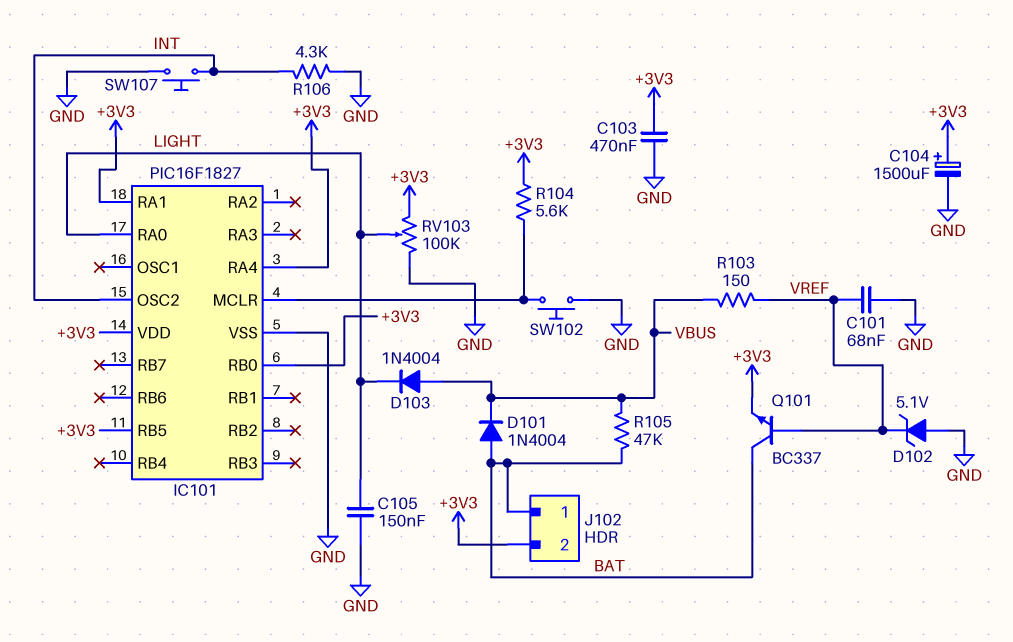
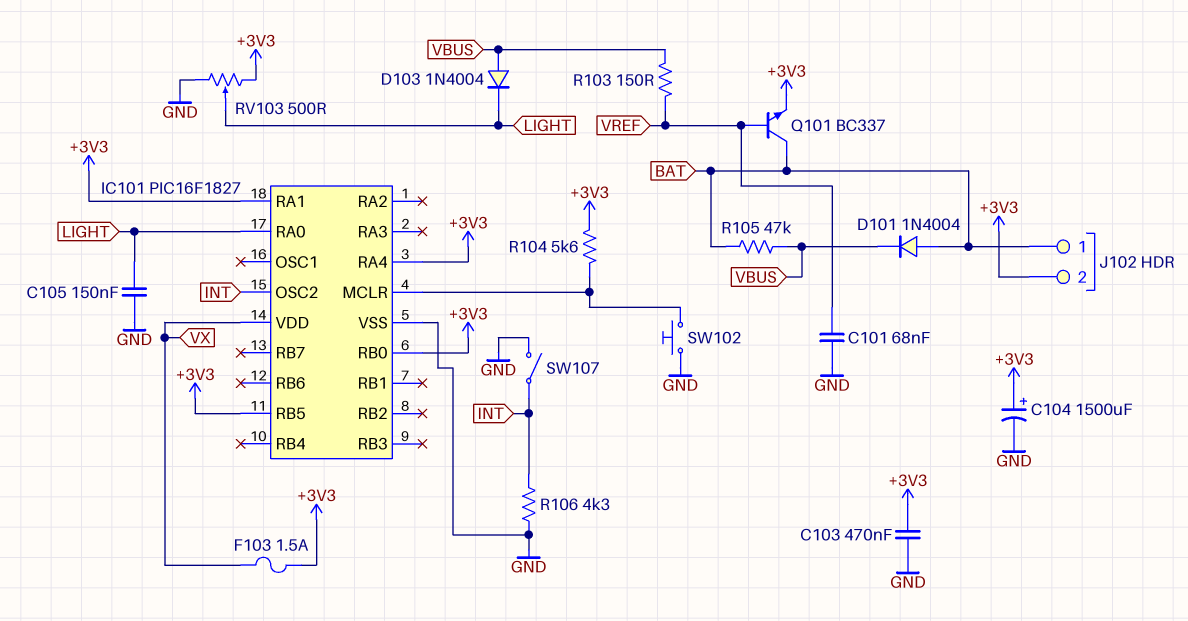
D102: zener 5.1V (A GND, K VREF) -> none
F103: none -> 1.5A (+3V3, VX)
IC101 pin VDD: +3V3 -> VX
RV103: 100k (+3V3, GND, wiper LIGHT) -> 500 (+3V3, GND, wiper LIGHT)
SW107: button (GND, INT) -> switch (GND, INT)

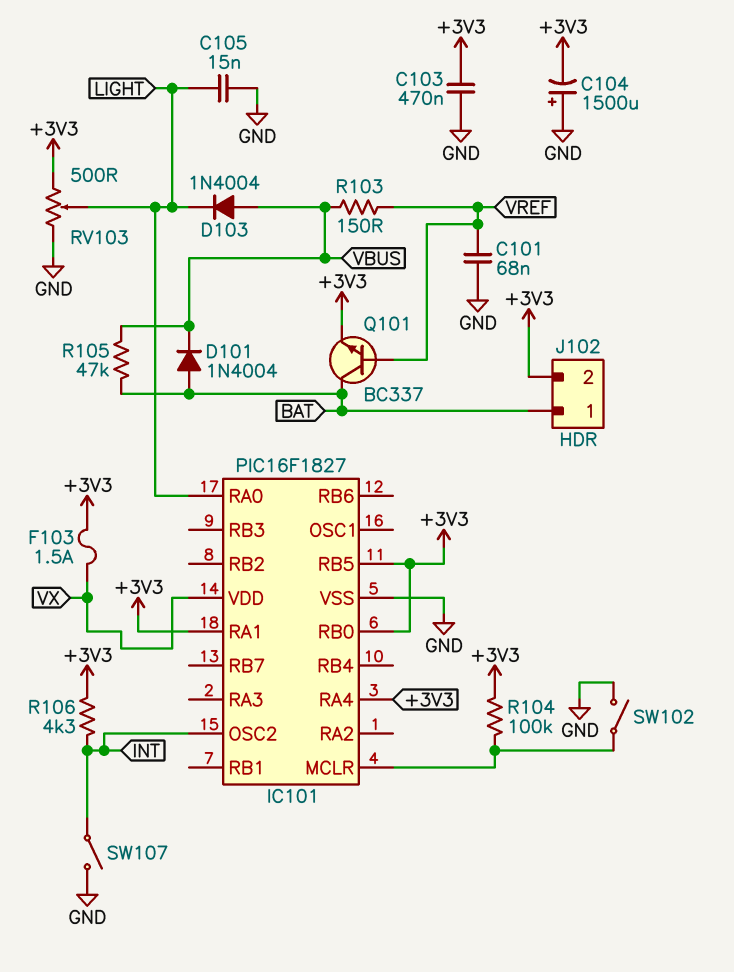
C104: 1500uF (plus +3V3, minus GND) -> 1500uF (plus GND, minus +3V3)
C105: 150nF (GND, LIGHT) -> 15nF (GND, LIGHT)
R104: 5.6k (+3V3, IC101/MCLR) -> 100k (+3V3, IC101/MCLR)
R106: 4.3k (GND, INT) -> 4.3k (+3V3, INT)
SW102: button (GND, IC101/MCLR) -> switch (GND, IC101/MCLR)

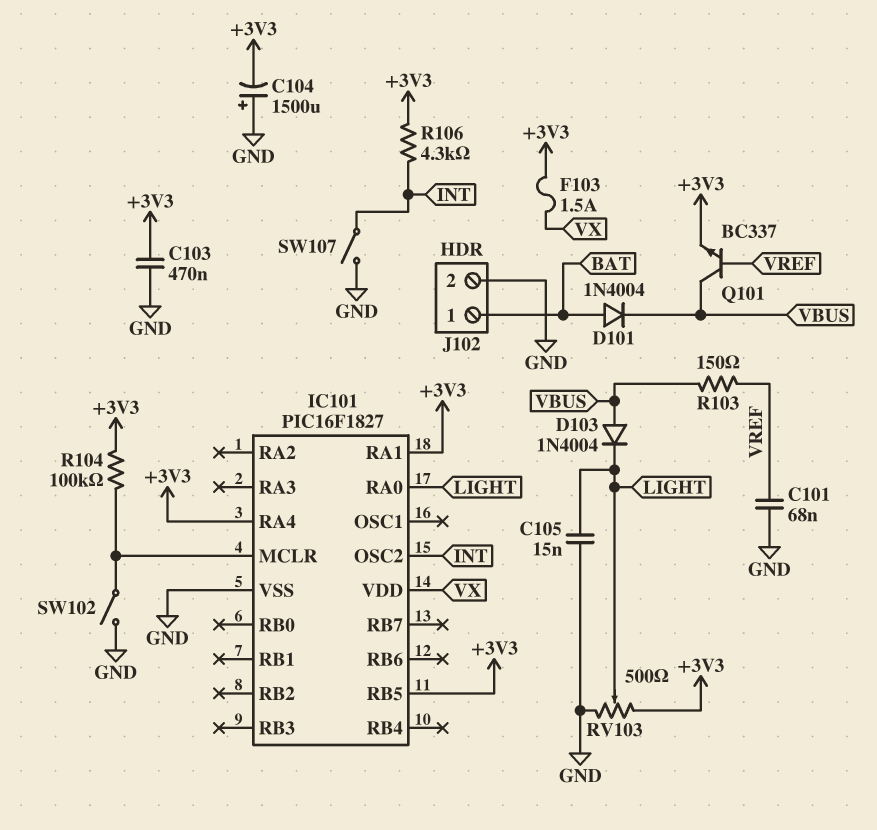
IC101 pin RB0: +3V3 -> none
J102 pin 2: +3V3 -> GND
Q101: NPN BC337 (B VREF, C BAT, E +3V3) -> NPN BC337 (B VREF, C VBUS, E +3V3)
R105: 47k (BAT, VBUS) -> none

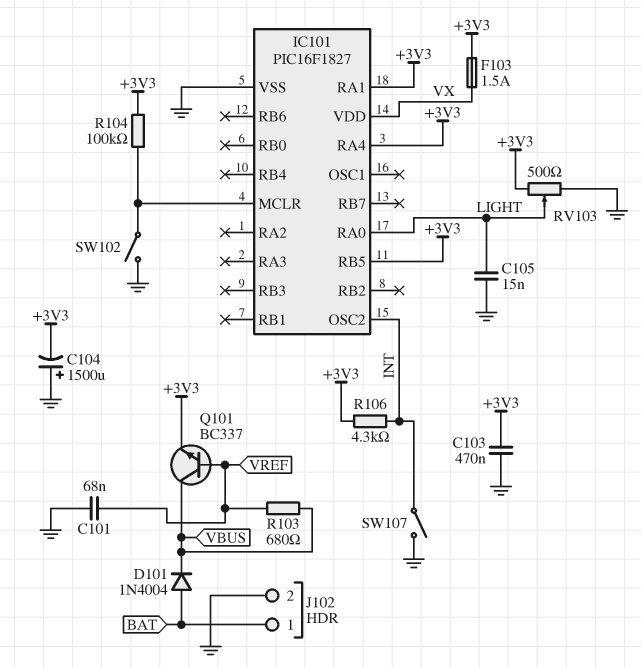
D103: diode 1N4004 (A VBUS, K LIGHT) -> none
R103: 150 (VBUS, VREF) -> 680 (VBUS, VREF)

